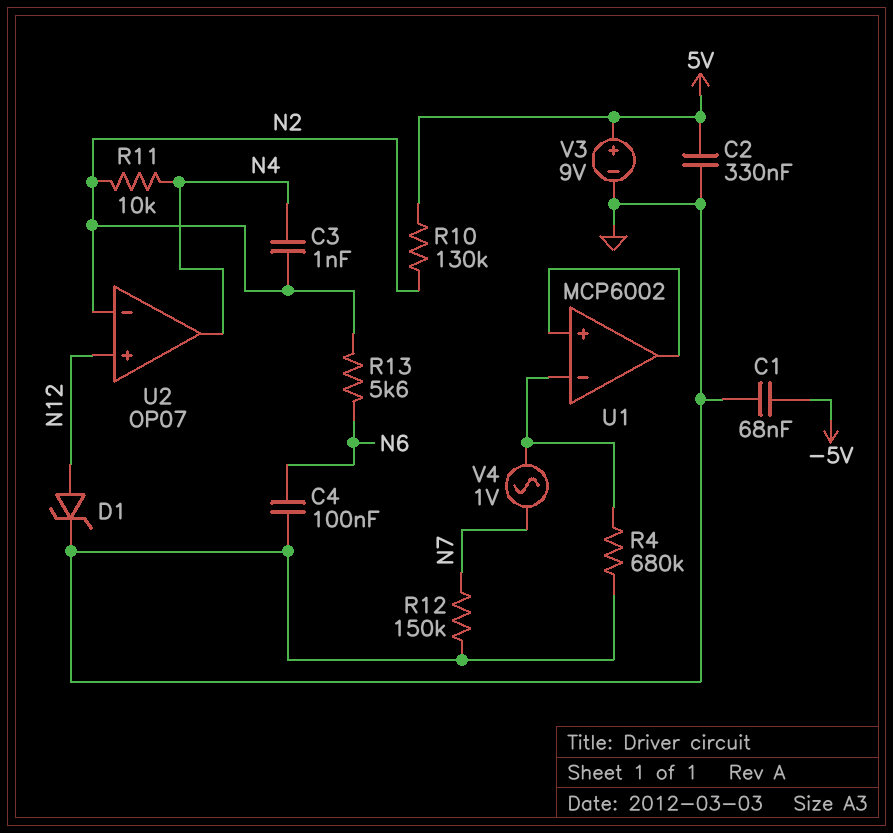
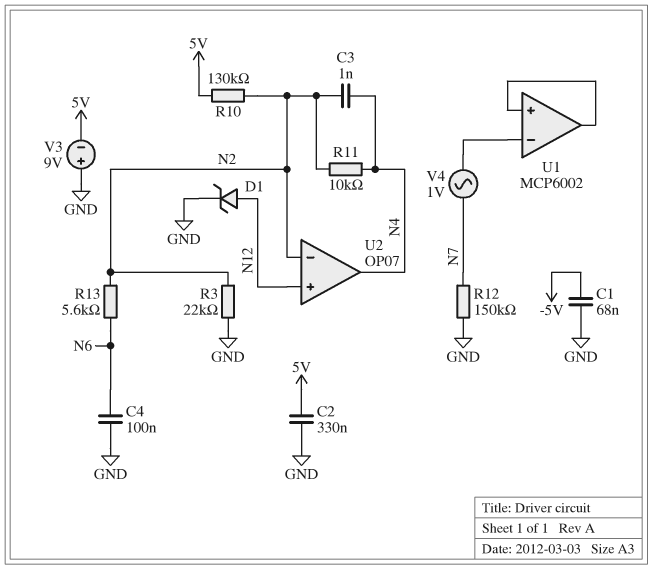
R3: none -> 22k (GND, N2)
R4: 680k (GND, U1/in-) -> none
V3: 9V (plus 5V, minus GND) -> 9V (plus GND, minus 5V)

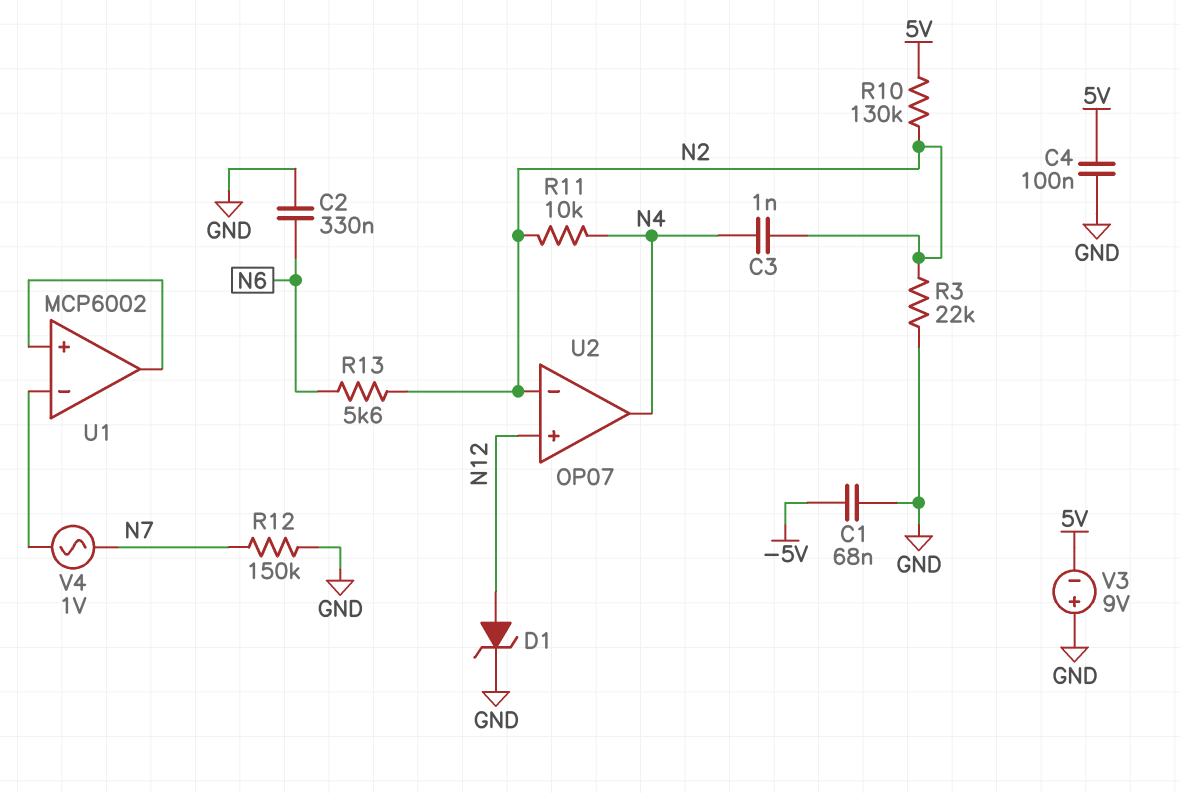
C2: 330nF (5V, GND) -> 330nF (GND, N6)
C4: 100nF (GND, N6) -> 100nF (5V, GND)

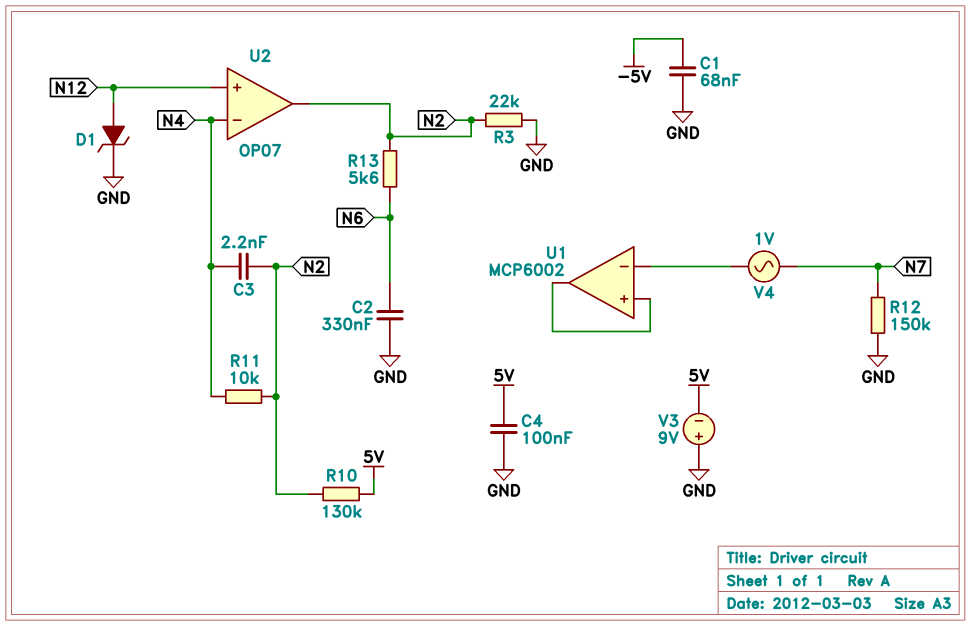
C3: 1nF (N2, N4) -> 2.2nF (N2, N4)
U2 pin in-: N2 -> N4
U2 pin out: N4 -> N2

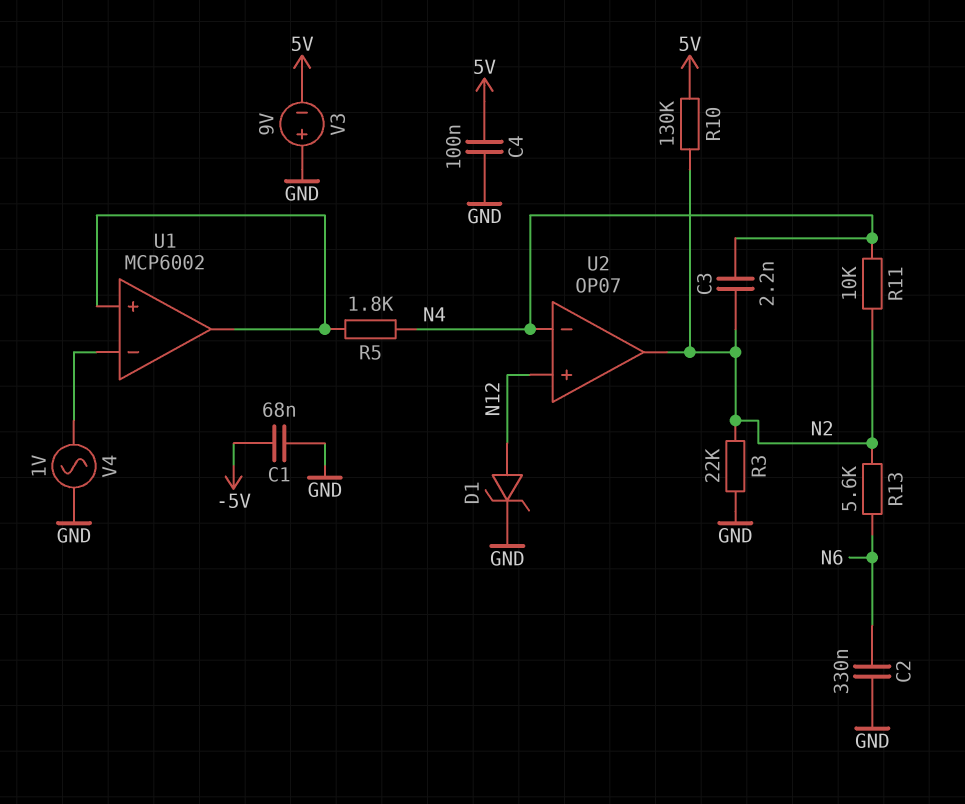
R5: none -> 1.8k (N4, U1/in+)
R12: 150k (GND, N7) -> none
V4: AC 1V (N7, U1/in-) -> AC 1V (GND, U1/in-)

